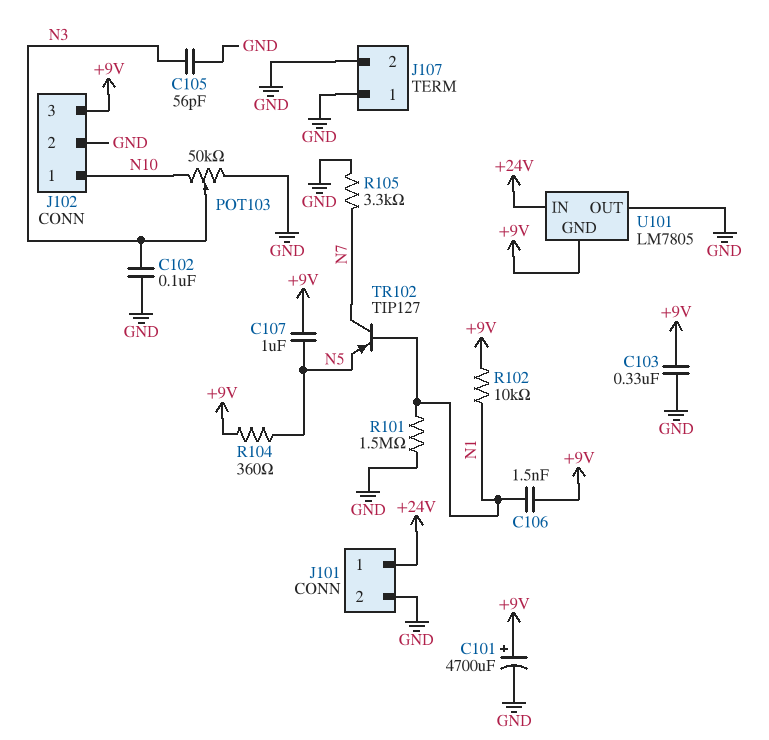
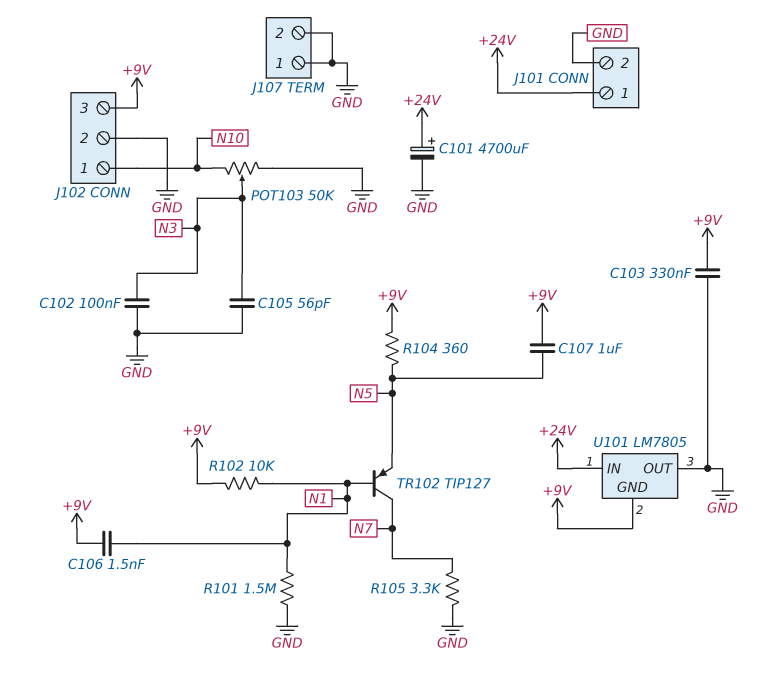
C101: 4700uF (plus +9V, minus GND) -> 4700uF (plus +24V, minus GND)

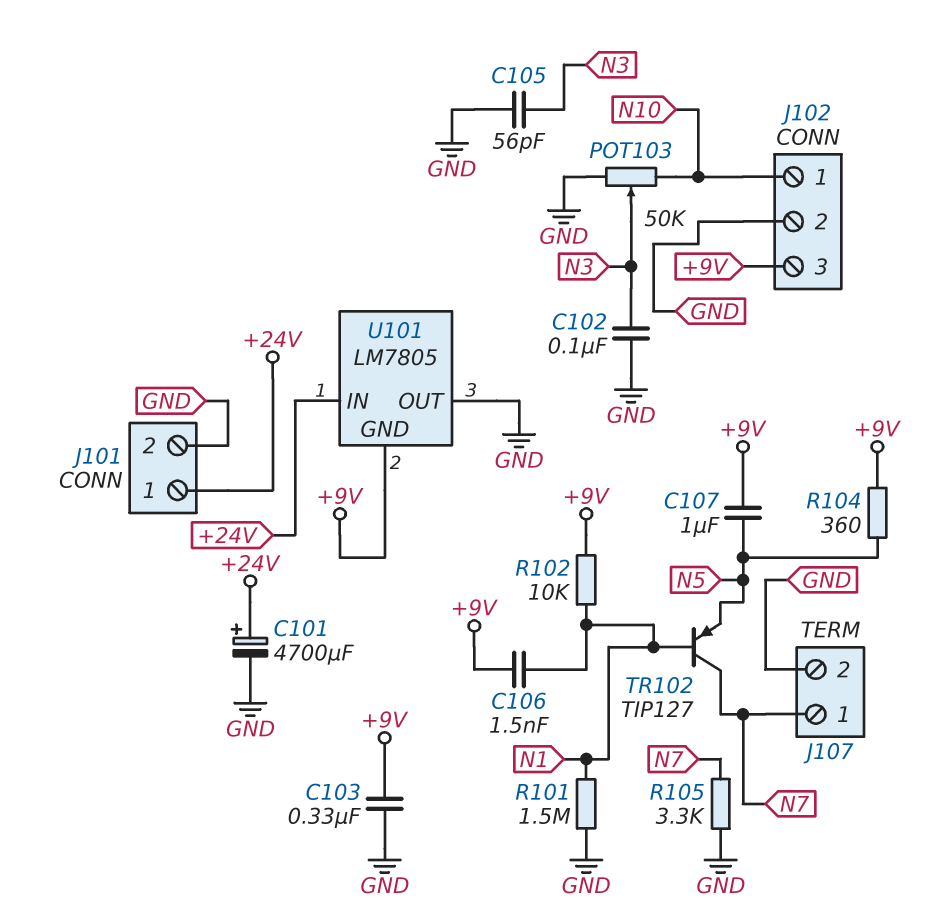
J107 pin 1: GND -> N7

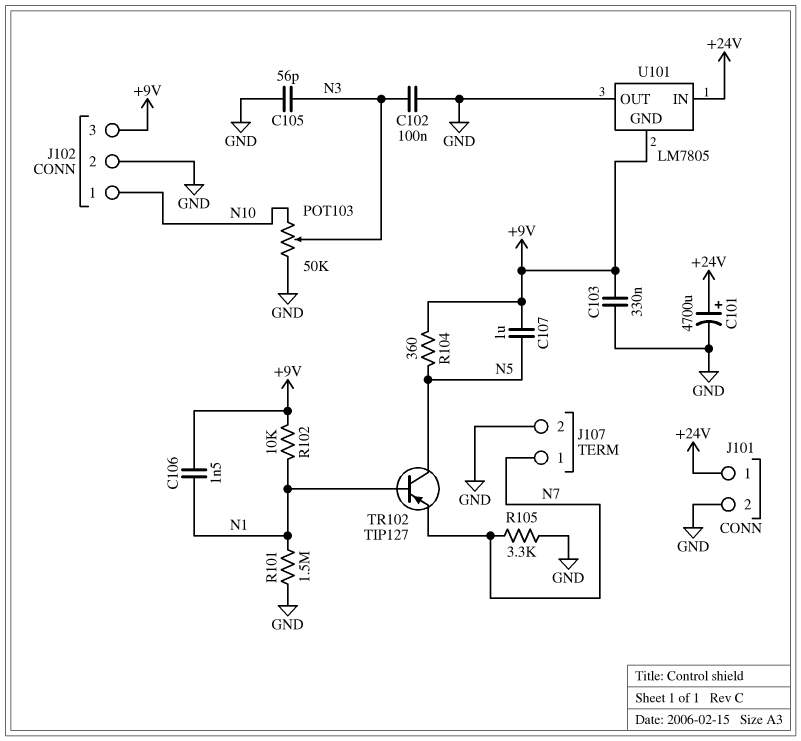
TR102: PNP TIP127 (B N1, C N7, E N5) -> PNP TIP127 (B N1, C N5, E N7)

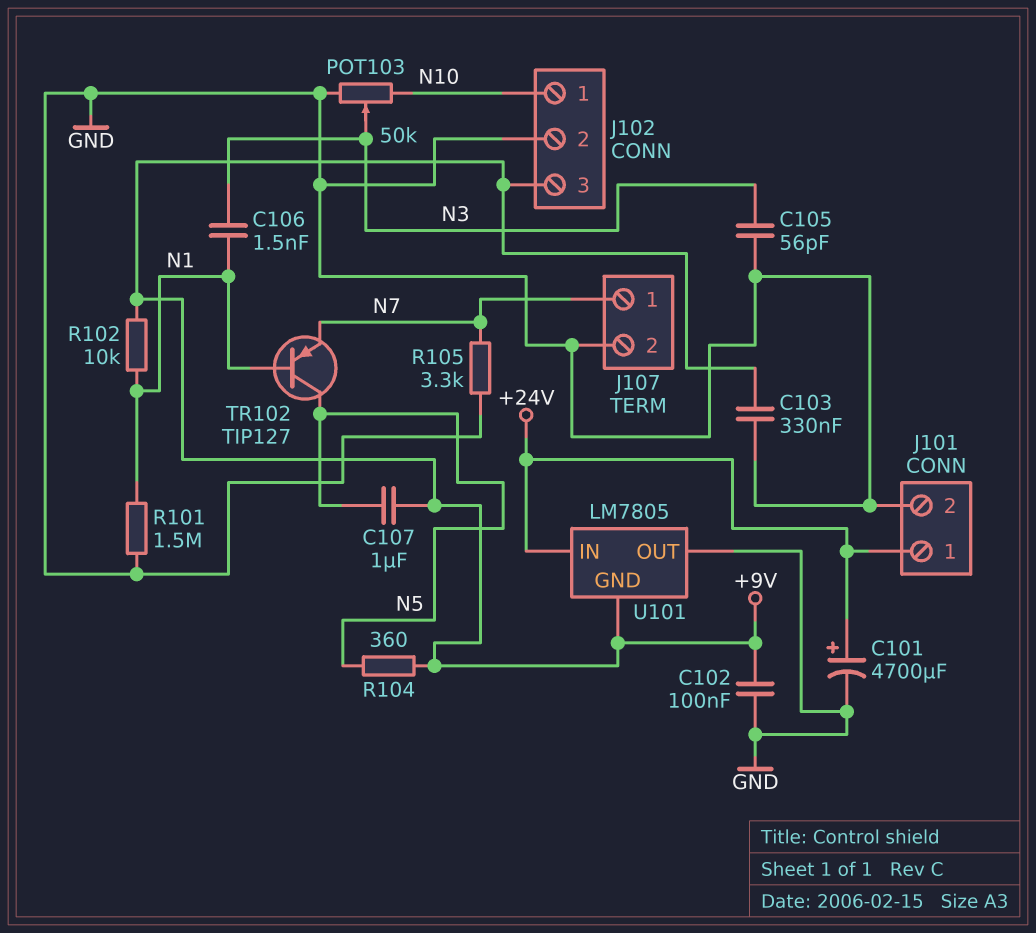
C102: 100nF (GND, N3) -> 100nF (+9V, GND)
C106: 1.5nF (+9V, N1) -> 1.5nF (N1, N3)

